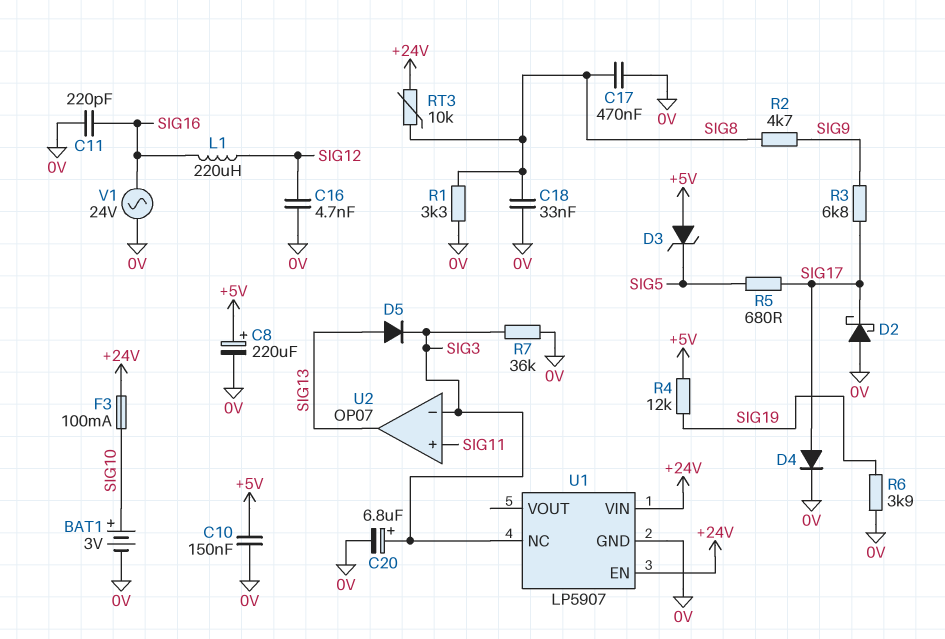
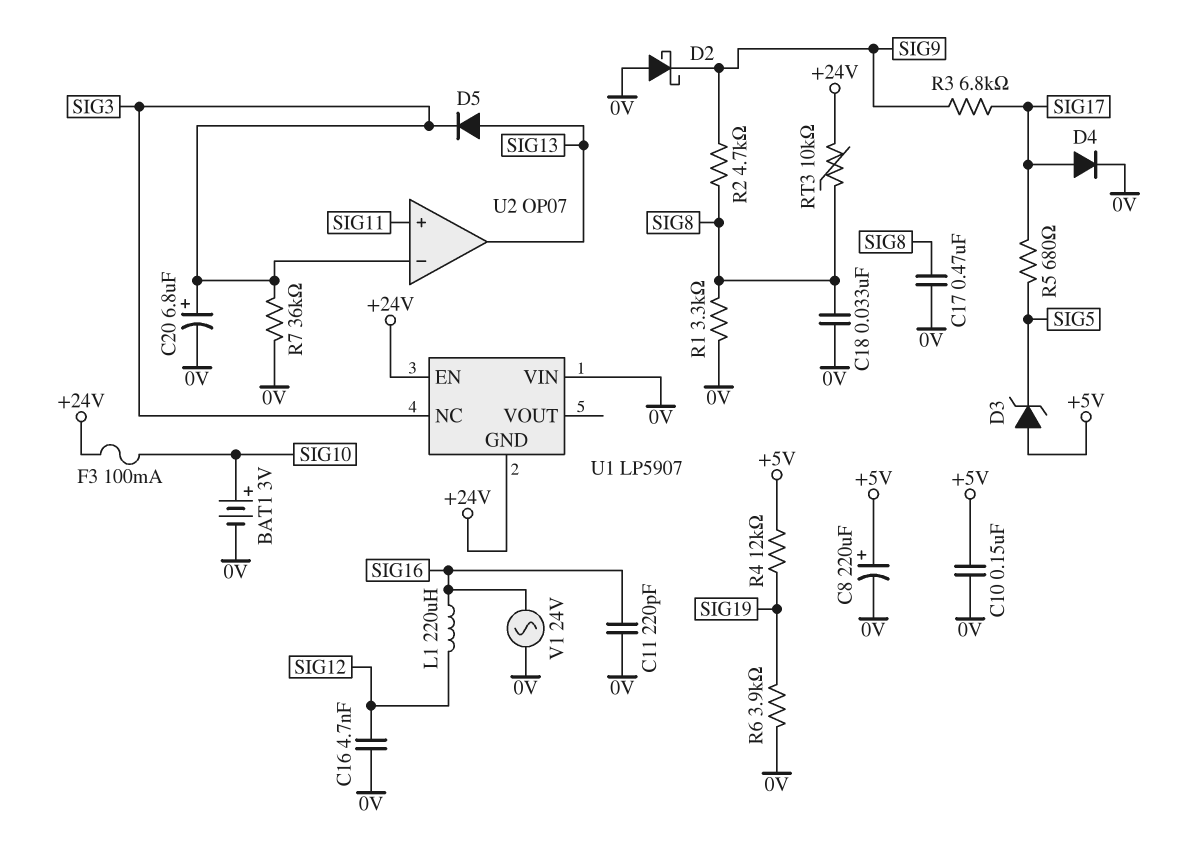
D2: schottky (A 0V, K SIG17) -> schottky (A 0V, K SIG9)
U1 pin GND: 0V -> +24V
U1 pin VIN: +24V -> 0V

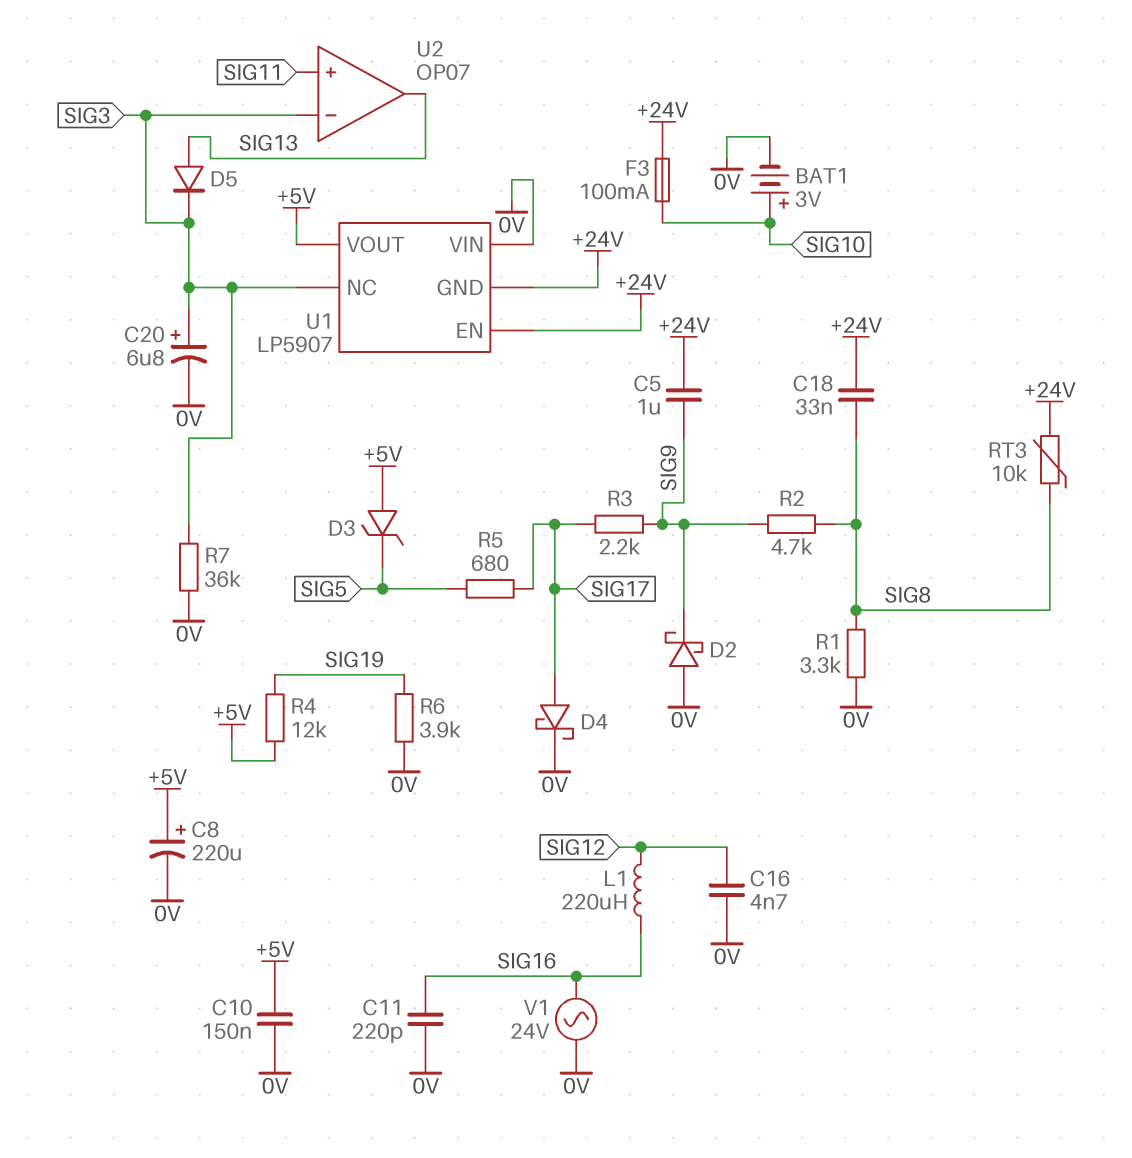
C5: none -> 1uF (+24V, SIG9)
C17: 470nF (0V, SIG8) -> none
C18: 33nF (0V, SIG8) -> 33nF (+24V, SIG8)
D4: diode (A SIG17, K 0V) -> schottky (A SIG17, K 0V)
R3: 6.8k (SIG9, SIG17) -> 2.2k (SIG9, SIG17)
U1 pin VOUT: none -> +5V

